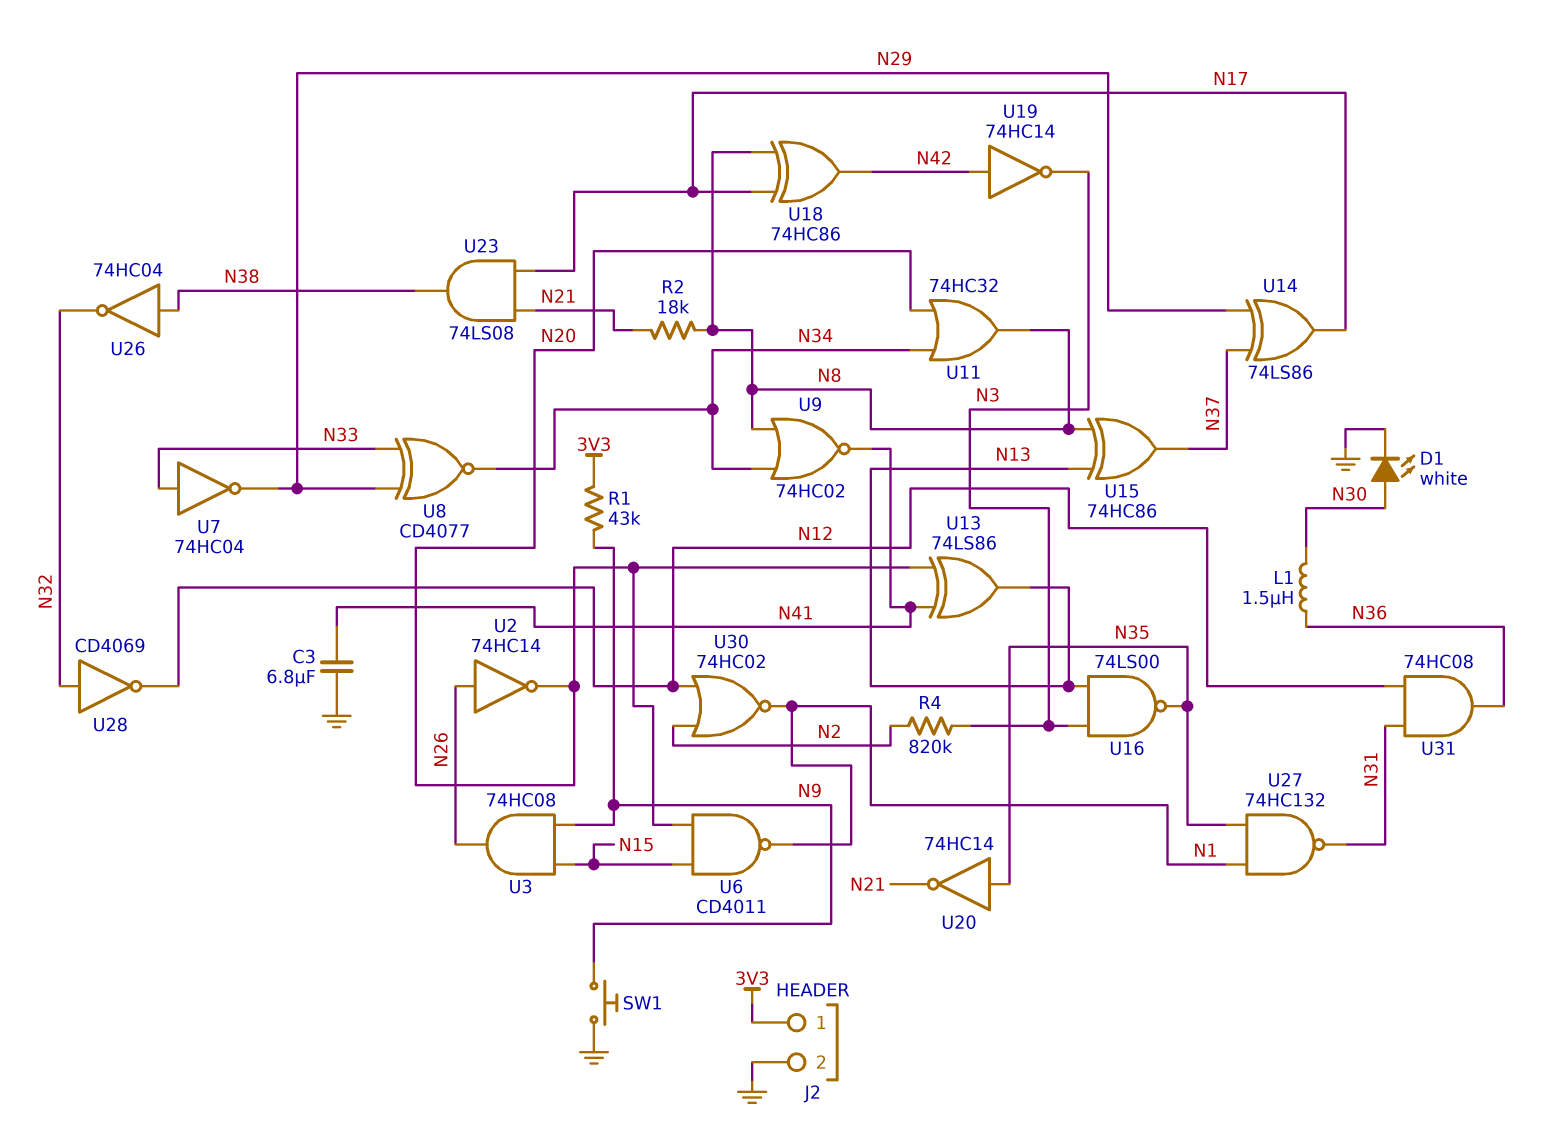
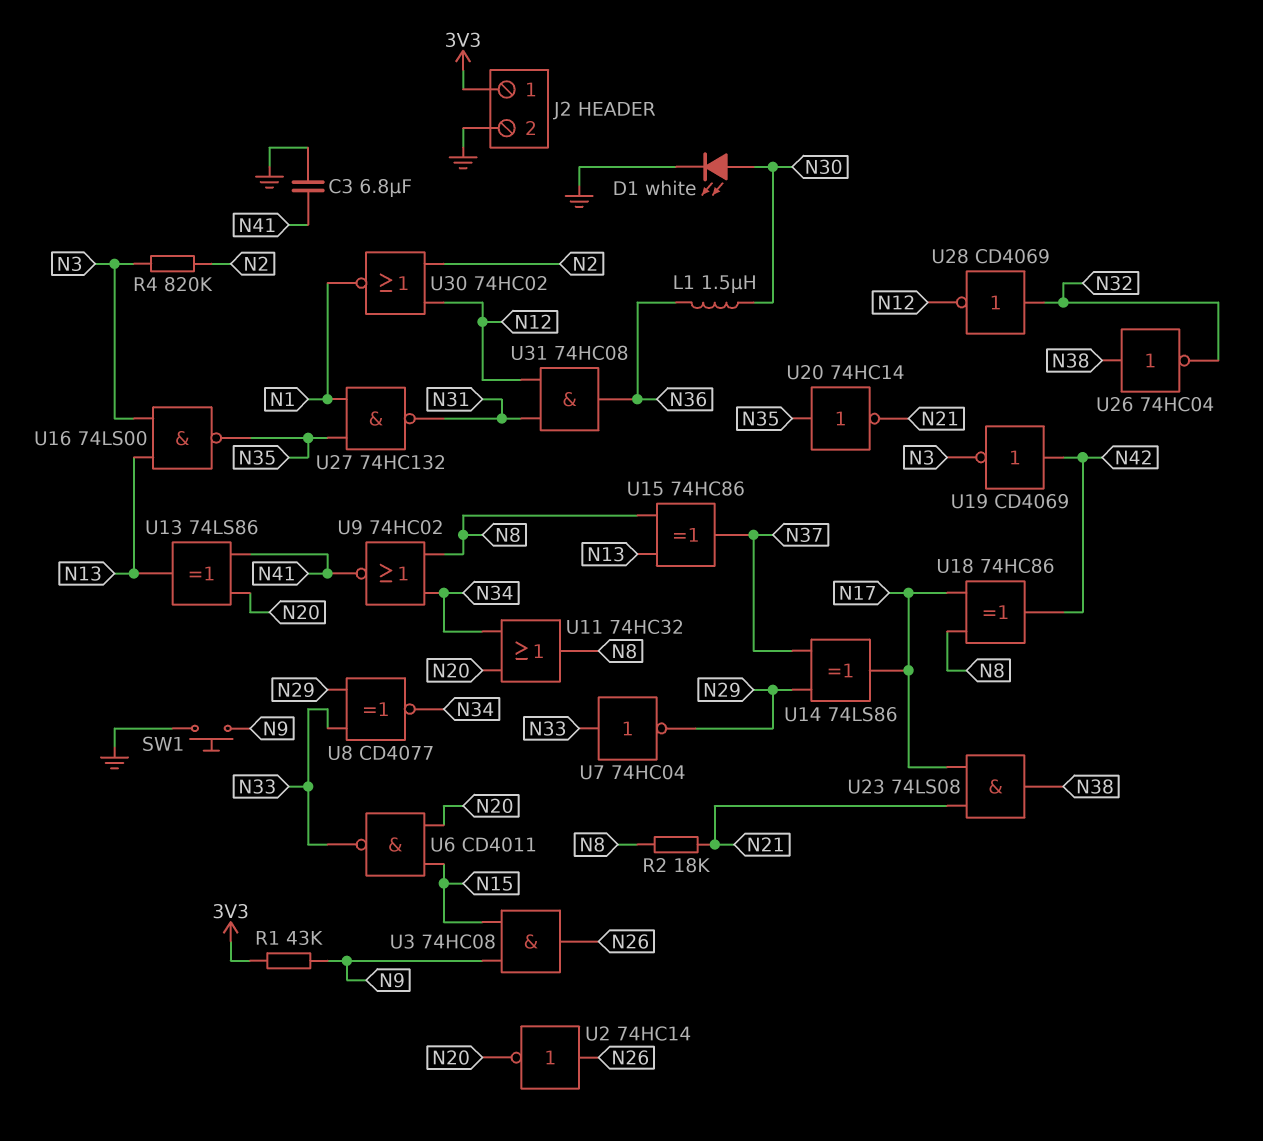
U6: NAND CD4011 (in N15, in N20, out N1) -> NAND CD4011 (in N15, in N20, out N33)
U19: NOT 74HC14 (in N42, out N3) -> NOT CD4069 (in N42, out N3)

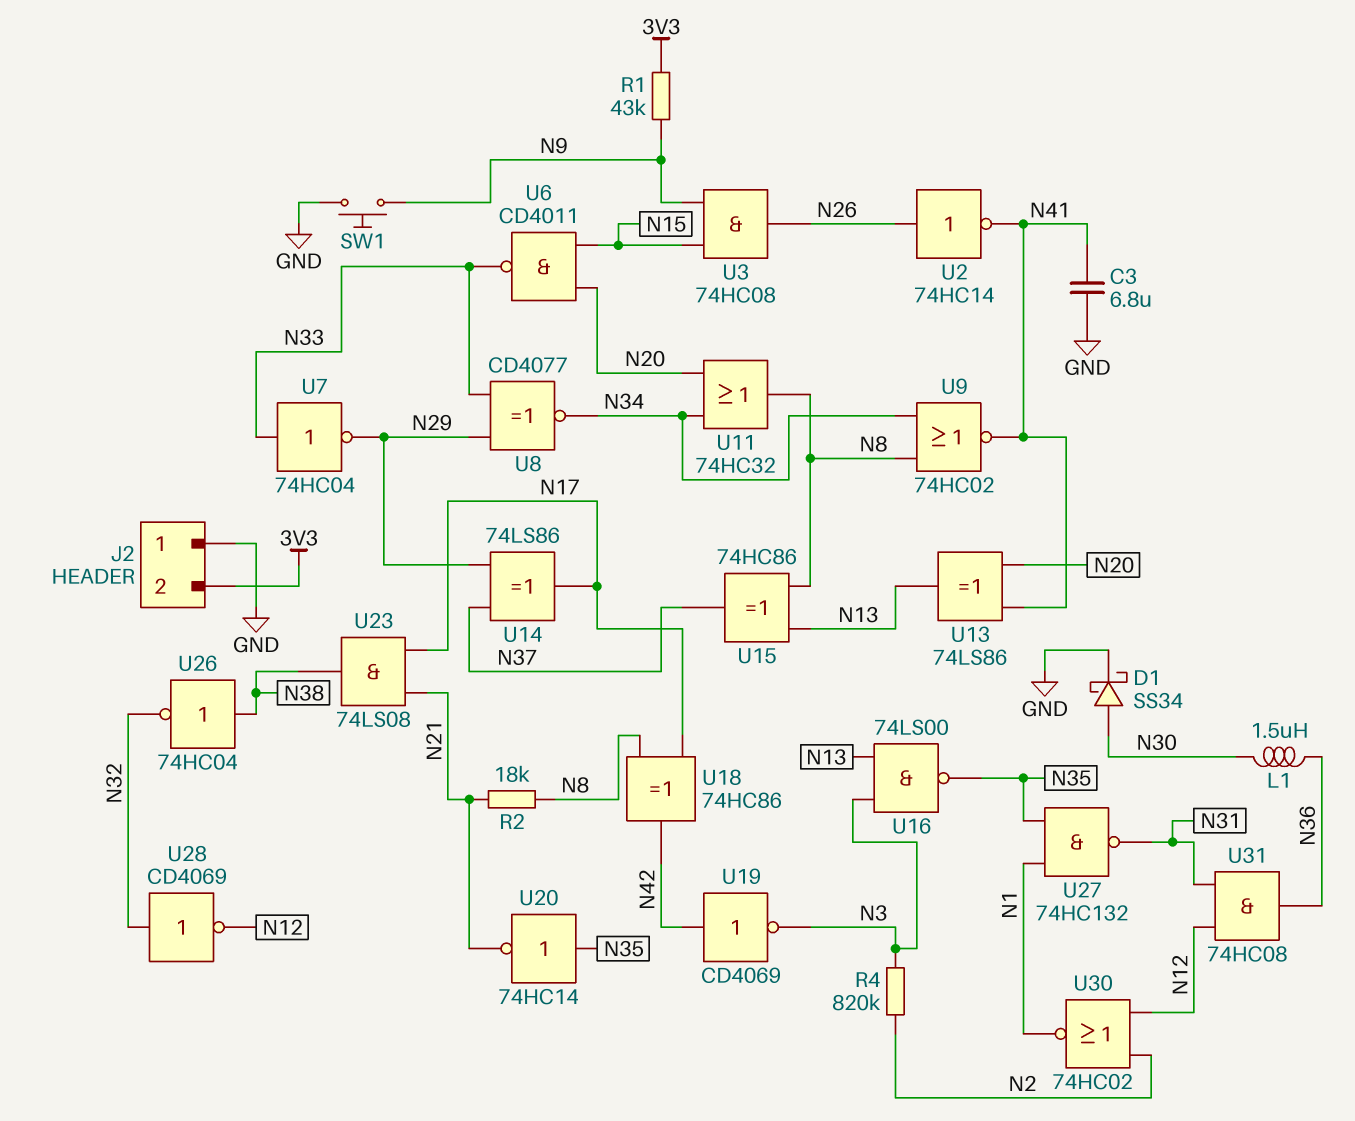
D1: LED white (A N30, K GND) -> schottky SS34 (A N30, K GND)
J2 pin 1: 3V3 -> GND
J2 pin 2: GND -> 3V3
U2: NOT 74HC14 (in N26, out N20) -> NOT 74HC14 (in N26, out N41)

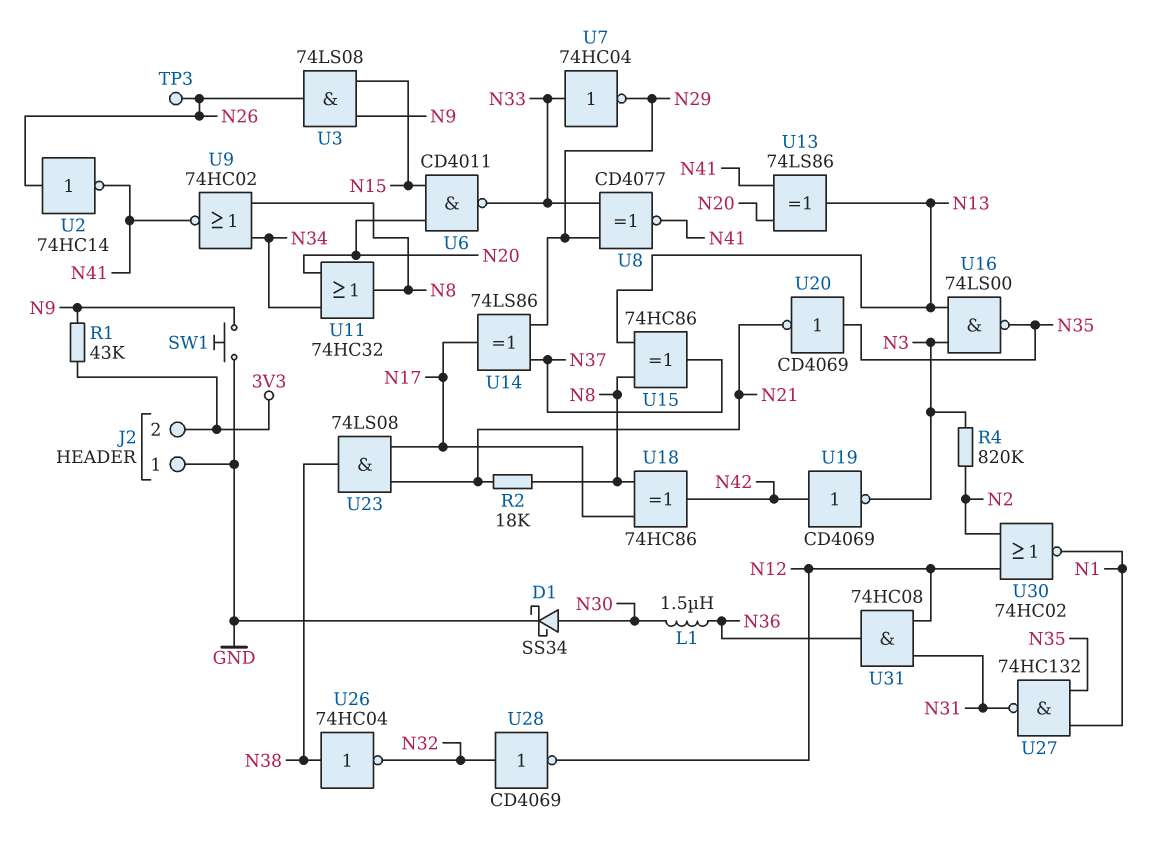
C3: 6.8uF (GND, N41) -> none
TP3: none -> test point (N26)
U3: AND 74HC08 (in N9, in N15, out N26) -> AND 74LS08 (in N9, in N15, out N26)
U8: XNOR CD4077 (in N29, in N33, out N34) -> XNOR CD4077 (in N29, in N33, out N41)
U20: NOT 74HC14 (in N35, out N21) -> NOT CD4069 (in N35, out N21)

